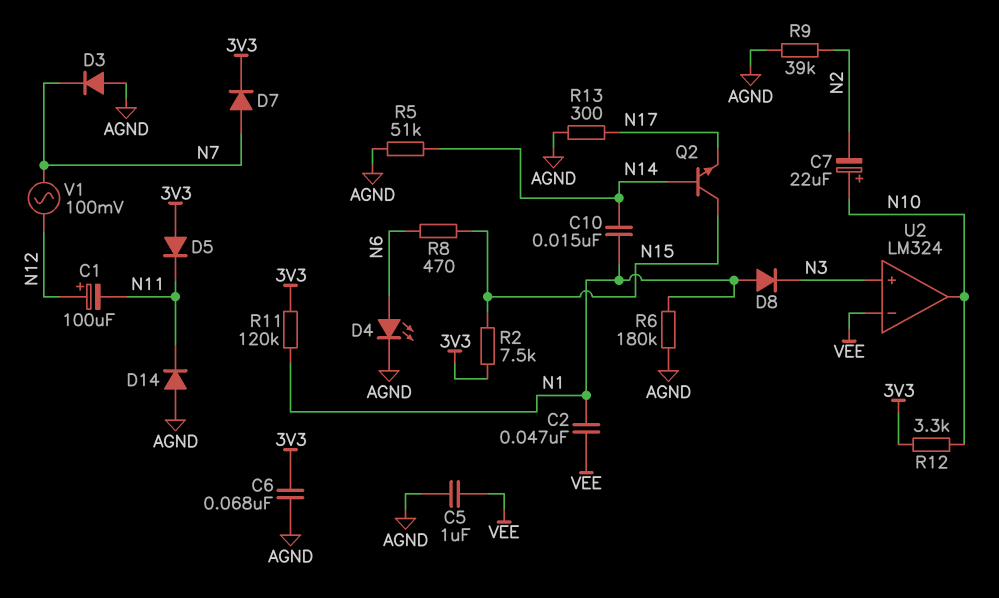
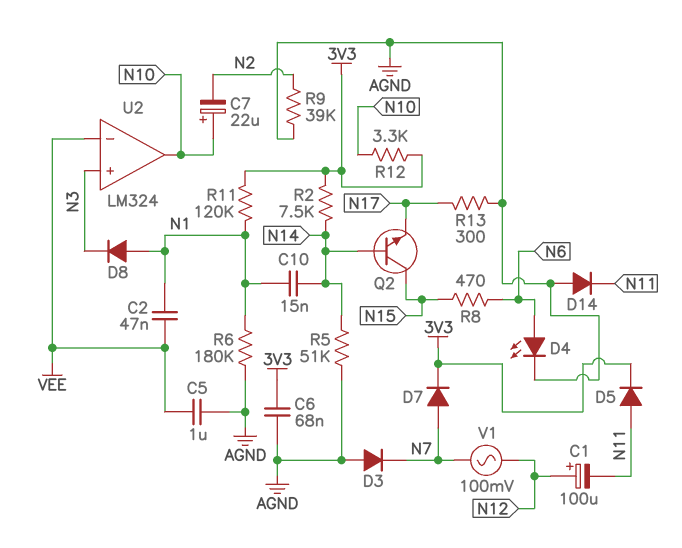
D5: diode (A 3V3, K N11) -> diode (A N11, K 3V3)
R2: 7.5k (3V3, N15) -> 7.5k (3V3, N14)

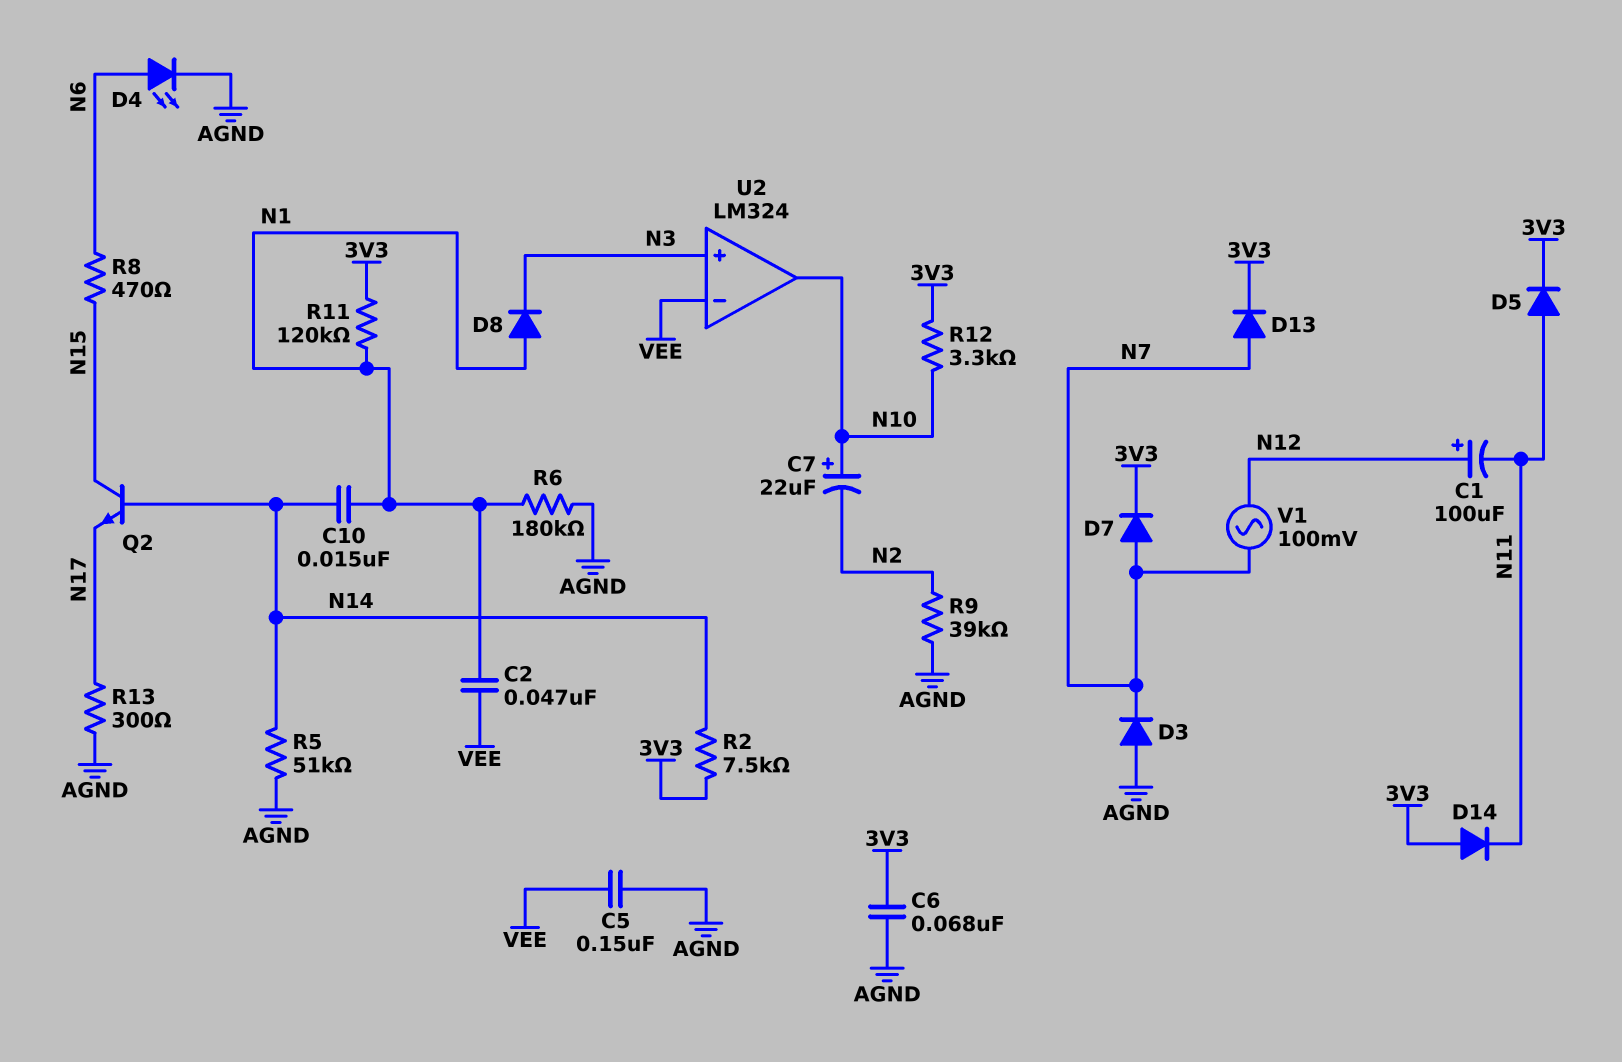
C5: 1uF (AGND, VEE) -> 150nF (AGND, VEE)
D13: none -> diode (A N7, K 3V3)
D14: diode (A AGND, K N11) -> diode (A 3V3, K N11)

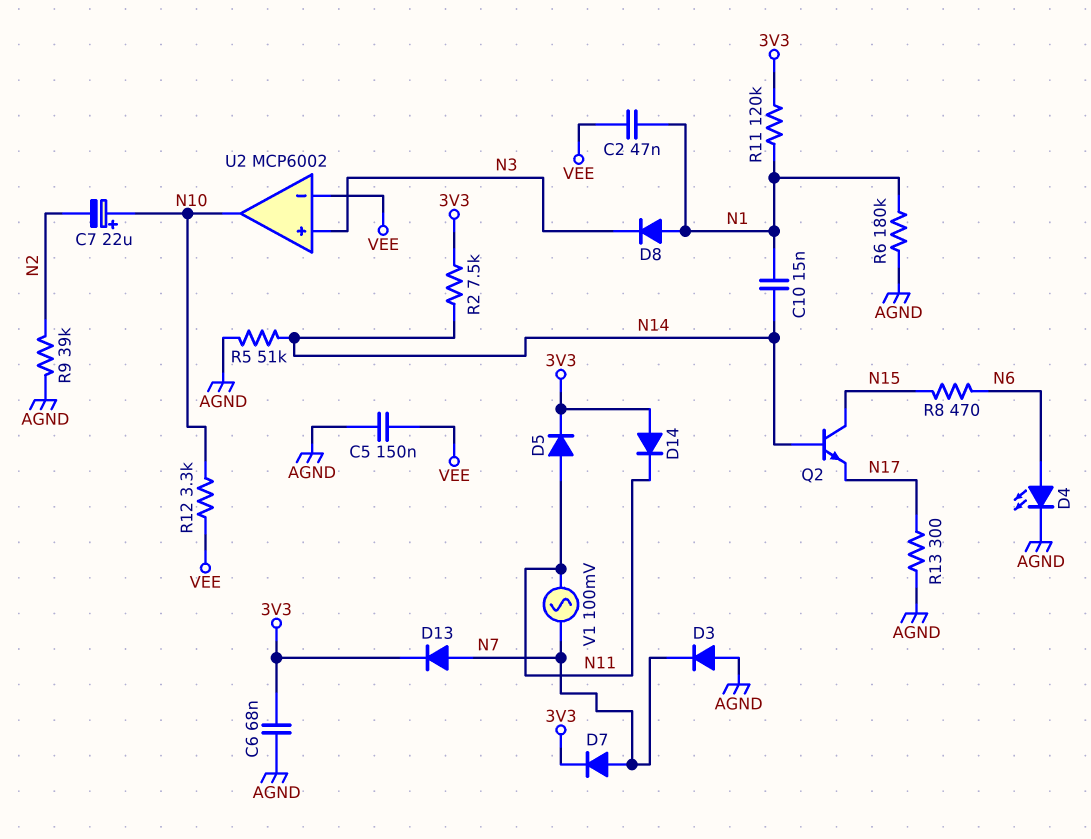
C1: 100uF (plus N12, minus N11) -> none
R12: 3.3k (3V3, N10) -> 3.3k (N10, VEE)
U2: LM324 -> MCP6002
V1: AC 100mV (N7, N12) -> AC 100mV (N7, N11)

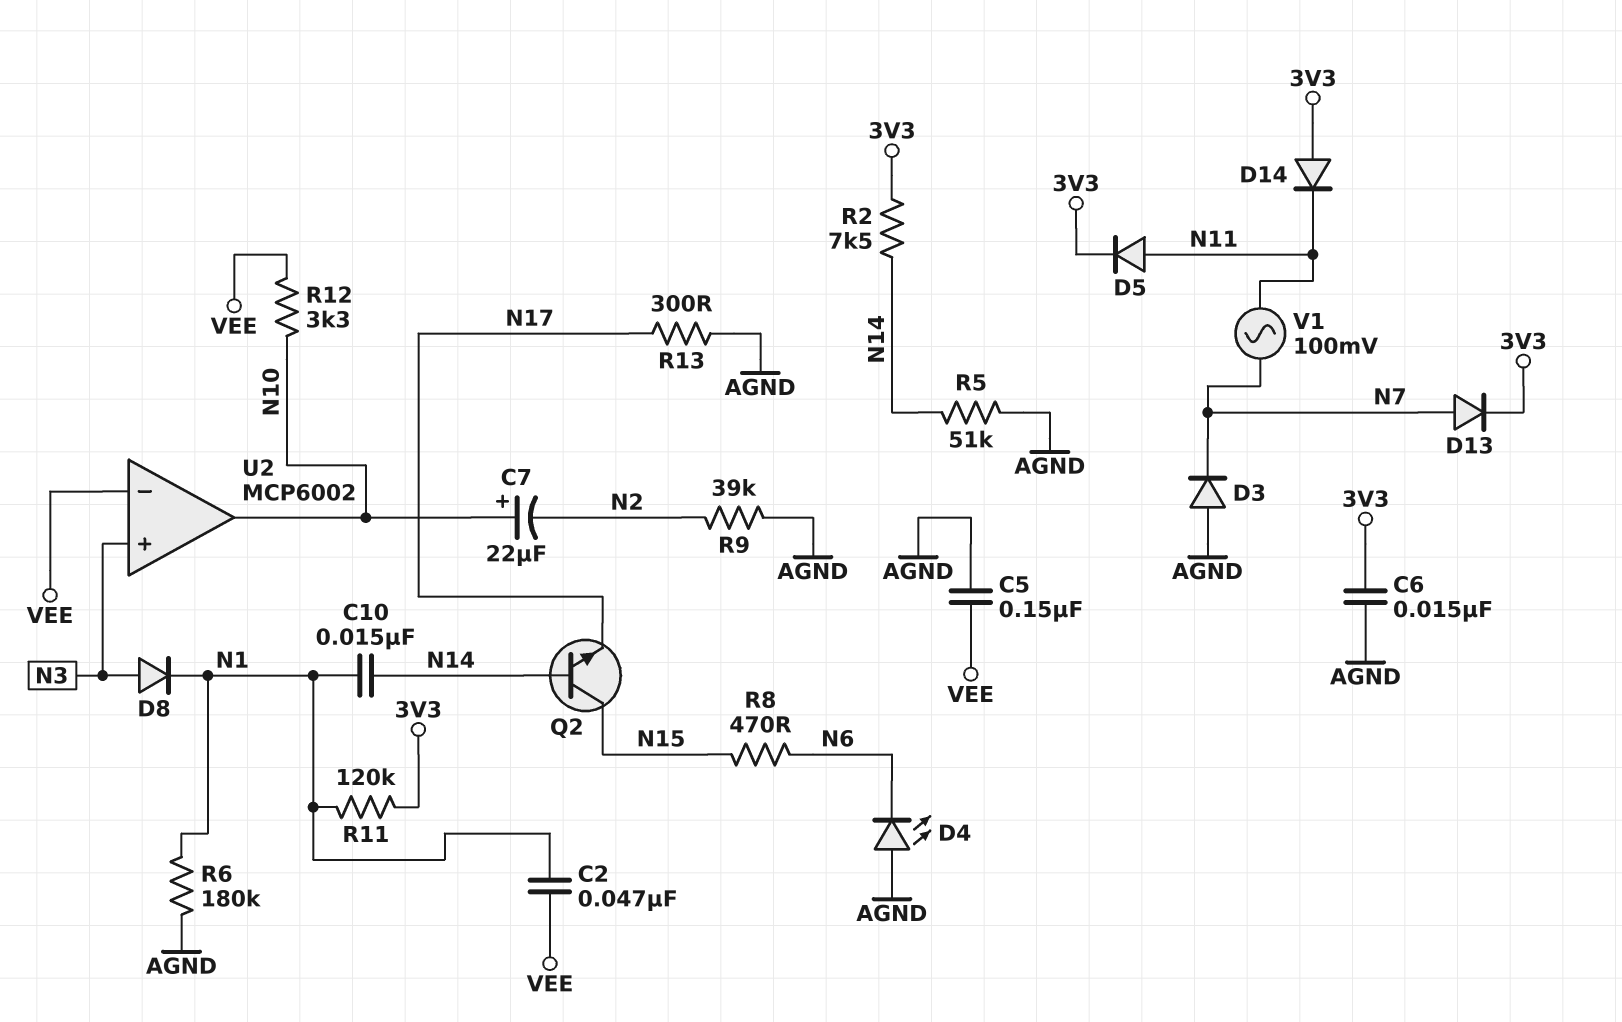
C6: 68nF (3V3, AGND) -> 15nF (3V3, AGND)
D4: LED (A N6, K AGND) -> LED (A AGND, K N6)
D7: diode (A N7, K 3V3) -> none
D8: diode (A N1, K N3) -> diode (A N3, K N1)

